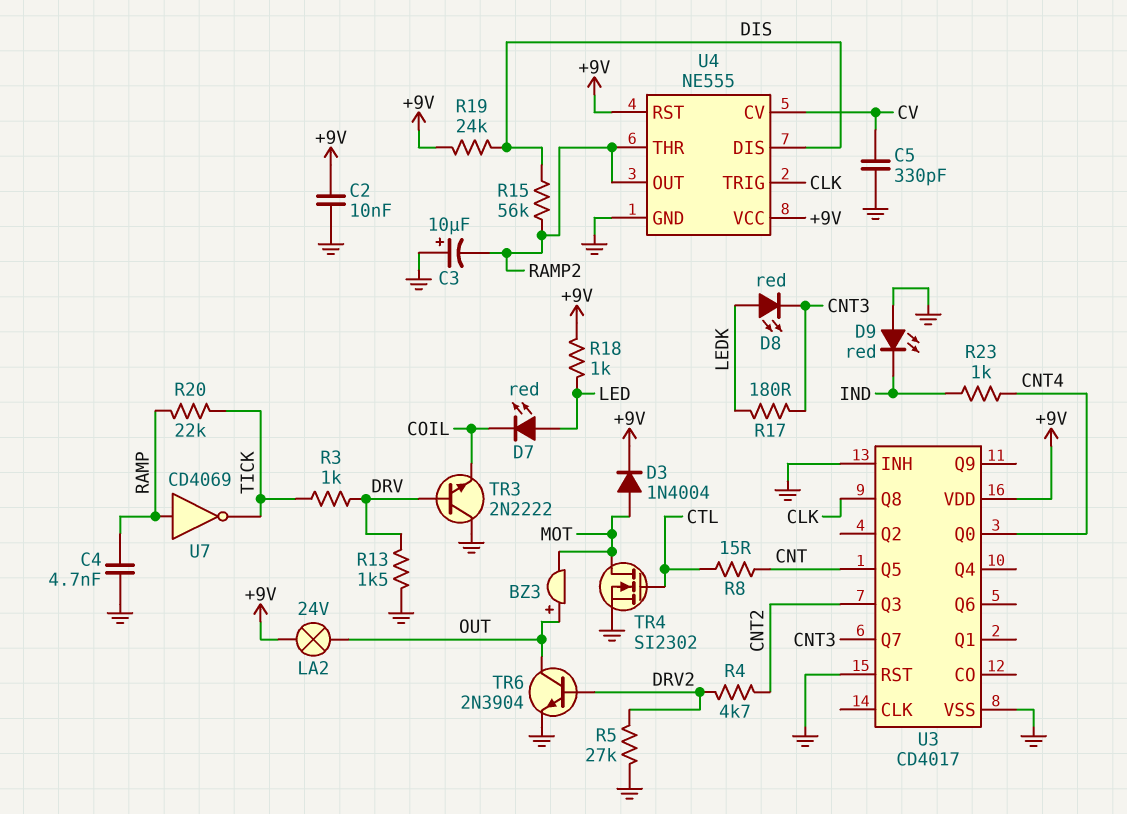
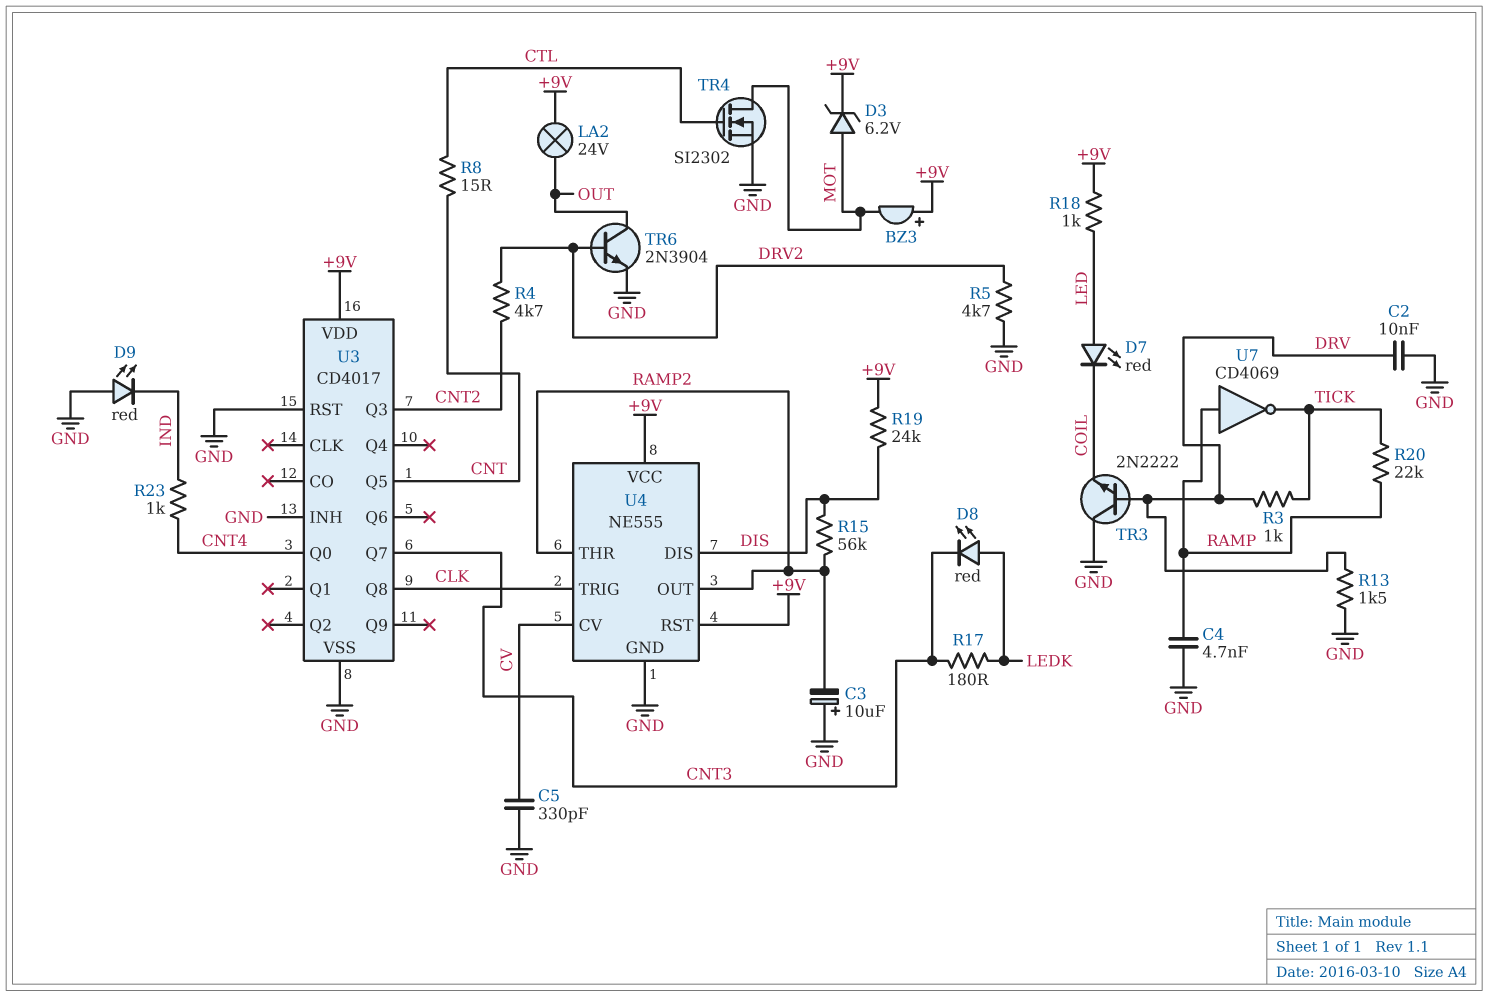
BZ3: buzzer (plus OUT, minus MOT) -> buzzer (plus +9V, minus MOT)
C2: 10nF (+9V, GND) -> 10nF (DRV, GND)
D3: diode 1N4004 (A MOT, K +9V) -> zener 6.2V (A MOT, K +9V)
R5: 27k (DRV2, GND) -> 4.7k (DRV2, GND)

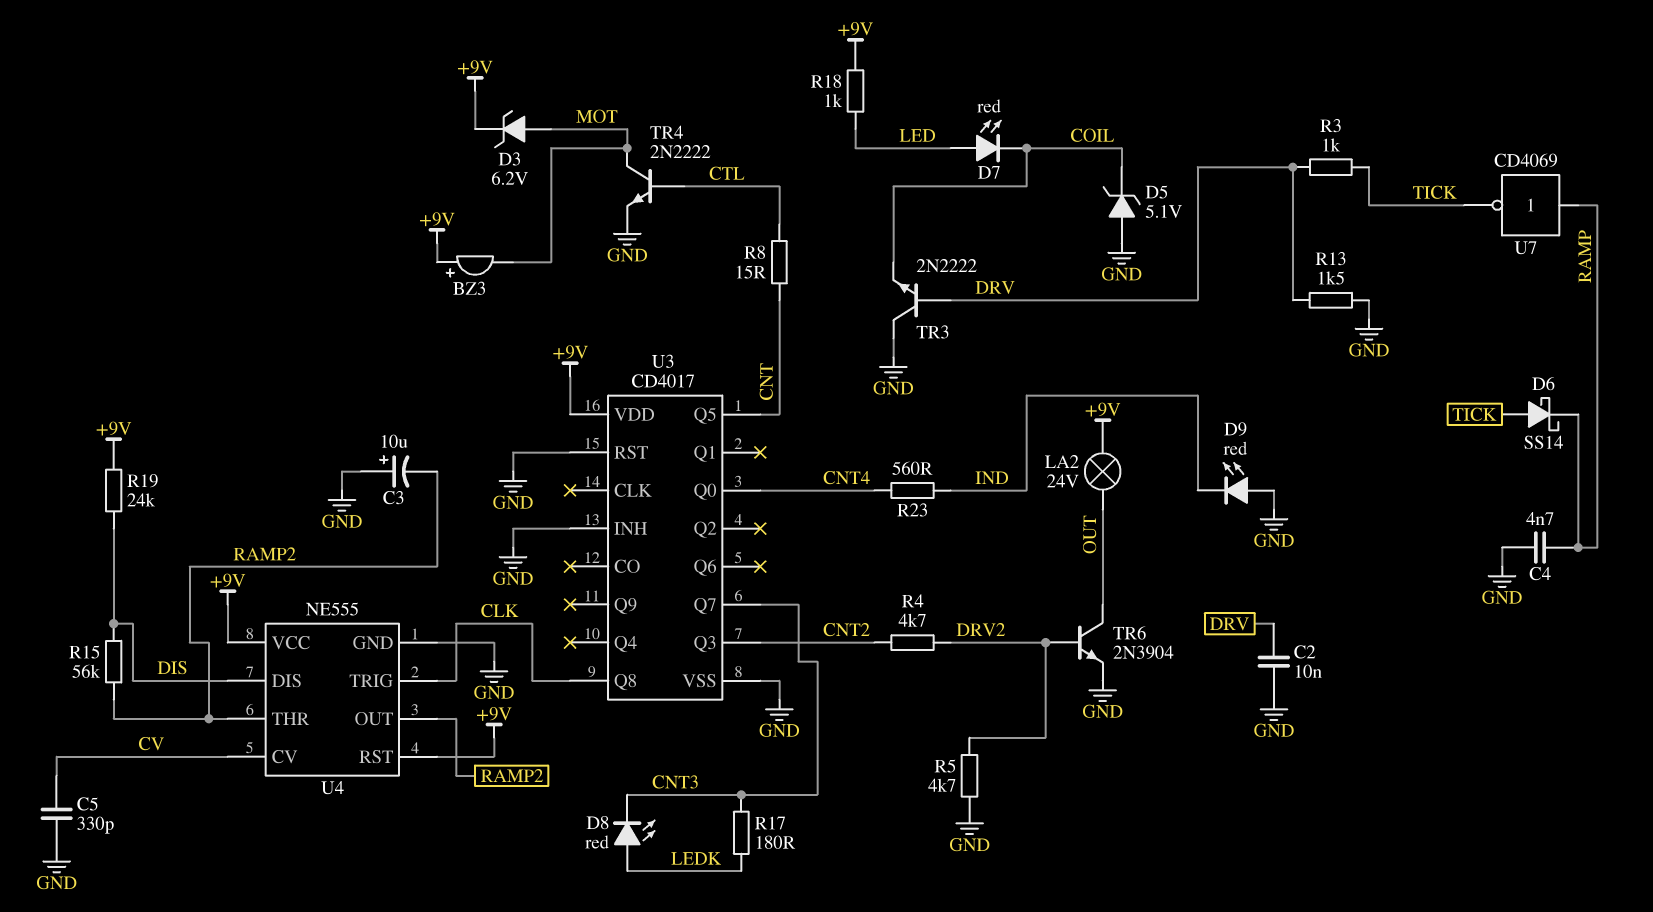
D5: none -> zener 5.1V (A GND, K COIL)
D6: none -> schottky SS14 (A TICK, K RAMP)
R20: 22k (RAMP, TICK) -> none
R23: 1k (CNT4, IND) -> 560 (CNT4, IND)
TR4: NMOS SI2302 (G CTL, D MOT, S GND) -> NPN 2N2222 (B CTL, C MOT, E GND)

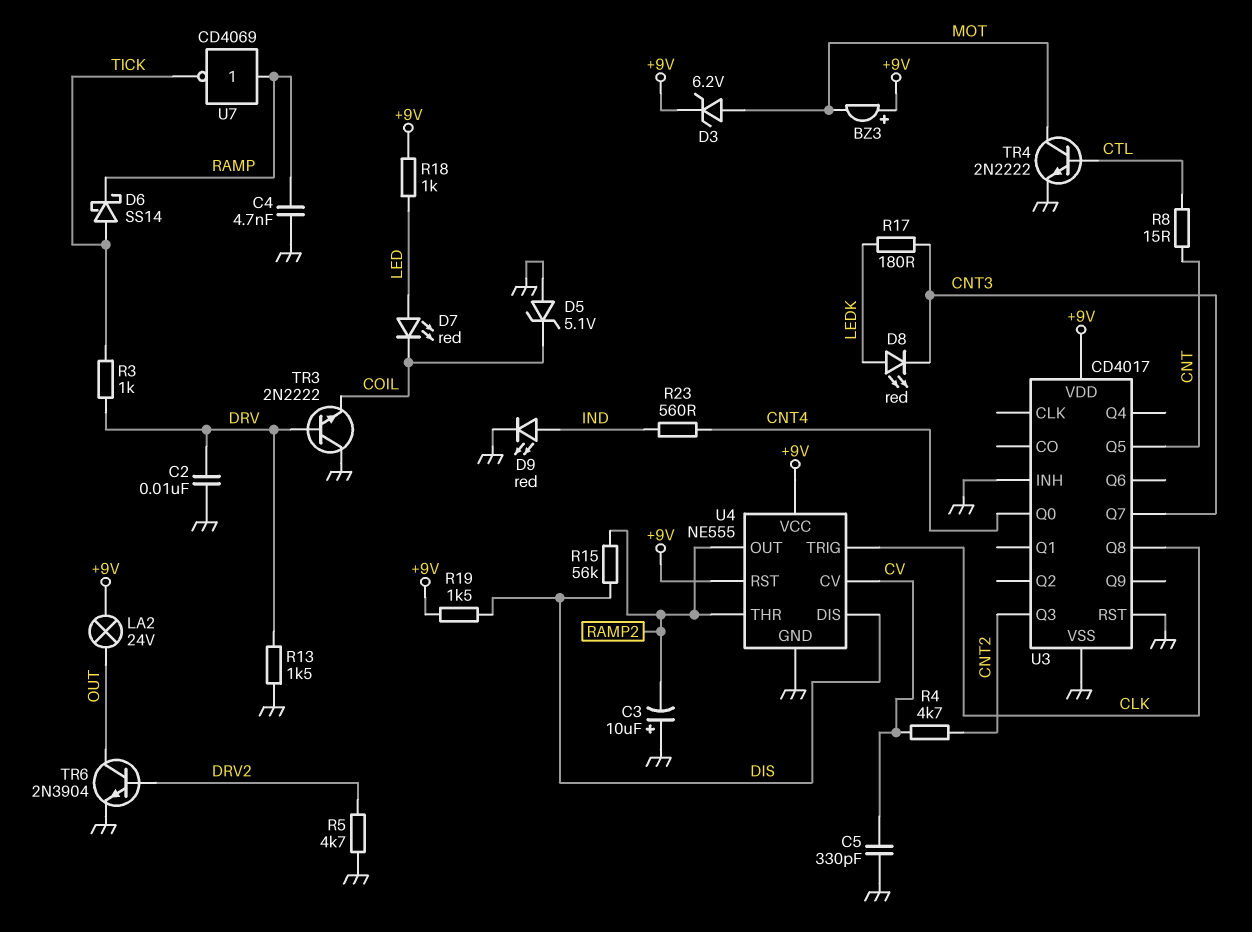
D9: LED red (A GND, K IND) -> LED red (A IND, K GND)
R4: 4.7k (CNT2, DRV2) -> 4.7k (CNT2, CV)
R19: 24k (+9V, DIS) -> 1.5k (+9V, DIS)

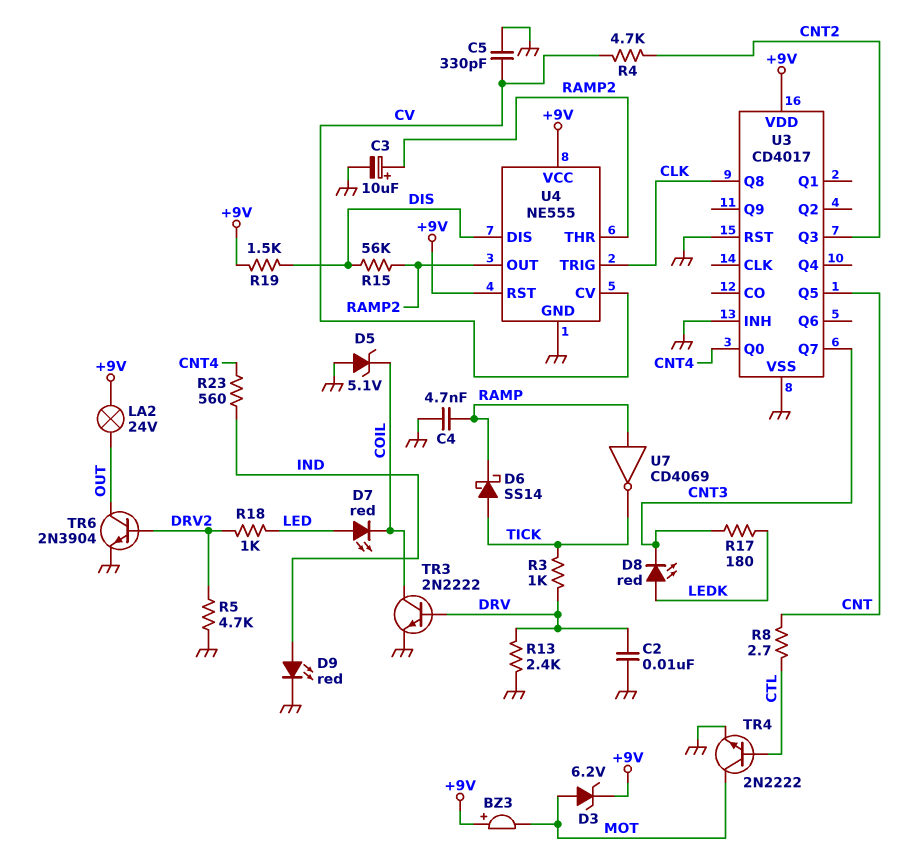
C3: 10uF (plus GND, minus RAMP2) -> 10uF (plus RAMP2, minus GND)
R8: 15 (CNT, CTL) -> 2.7 (CNT, CTL)
R13: 1.5k (DRV, GND) -> 2.4k (DRV, GND)
R18: 1k (+9V, LED) -> 1k (DRV2, LED)
TR3: NPN 2N2222 (B DRV, C GND, E COIL) -> NPN 2N2222 (B DRV, C COIL, E GND)

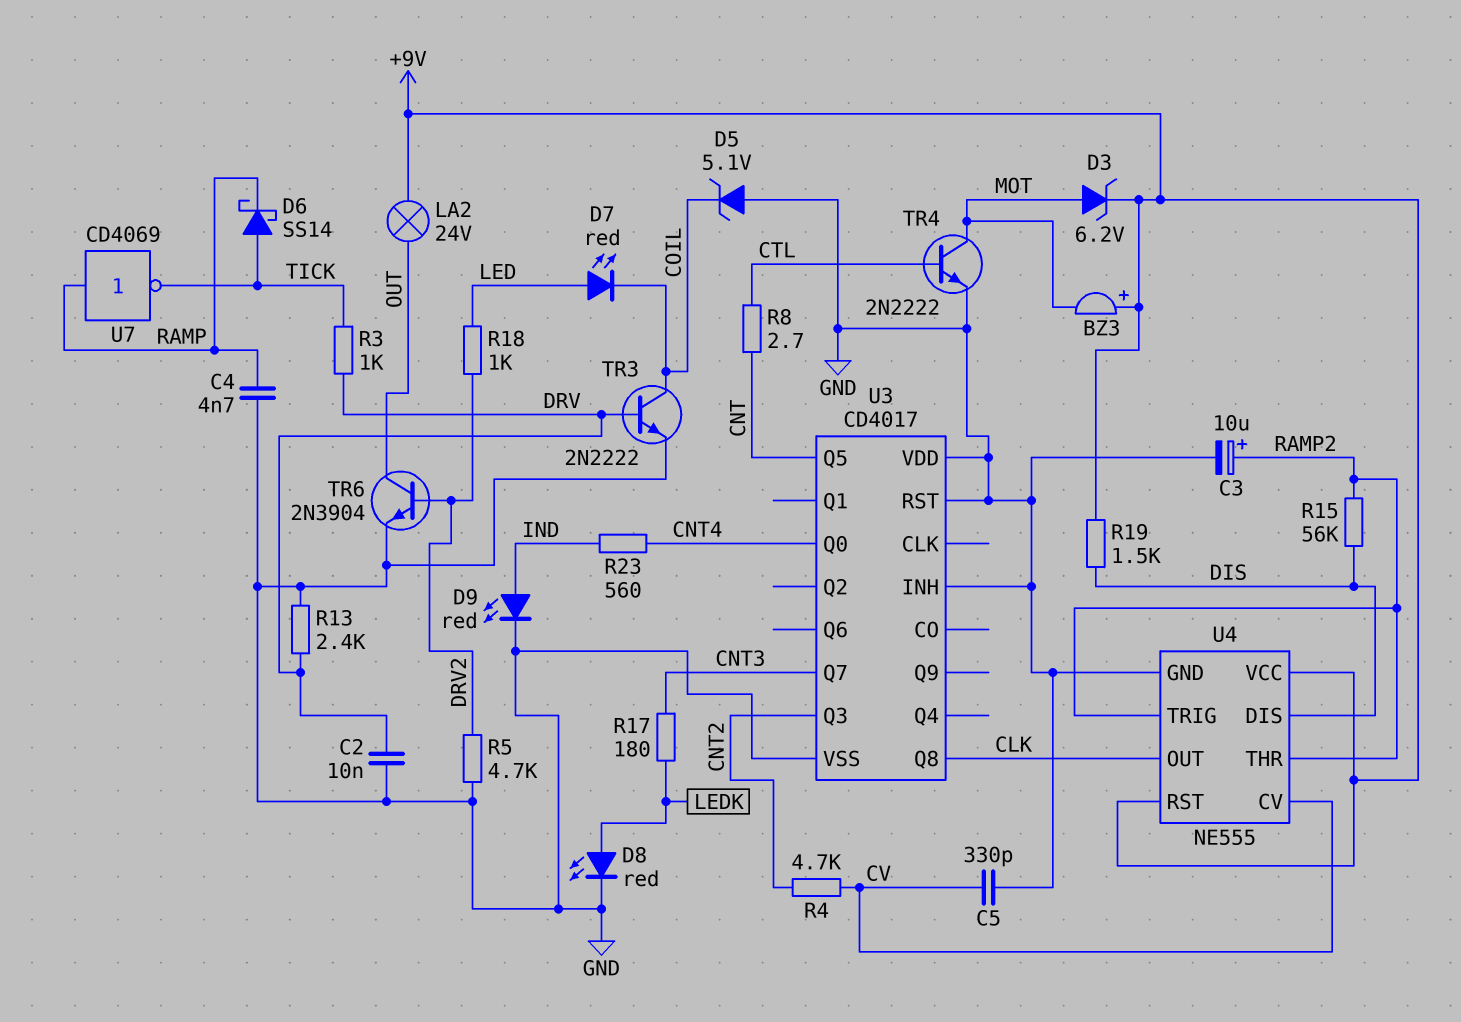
D8: LED red (A LEDK, K CNT3) -> LED red (A LEDK, K GND)
U3 pin VDD: +9V -> GND
U4 pin OUT: RAMP2 -> CLK
U4 pin TRIG: CLK -> RAMP2

